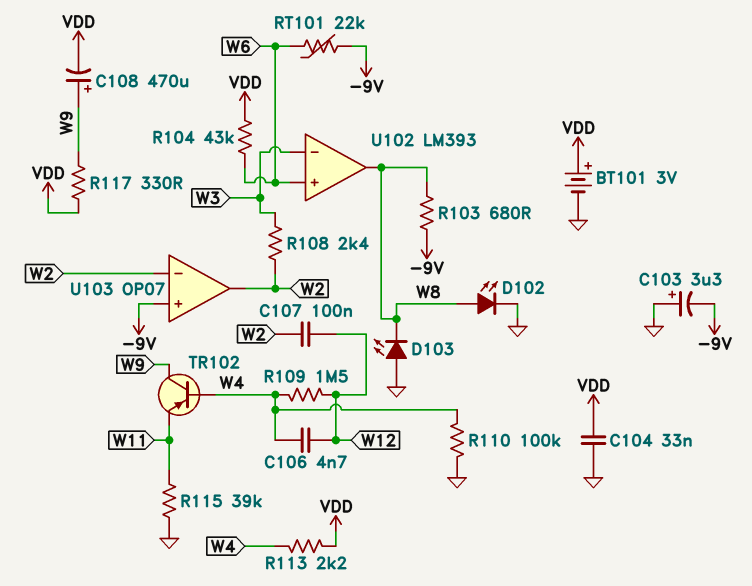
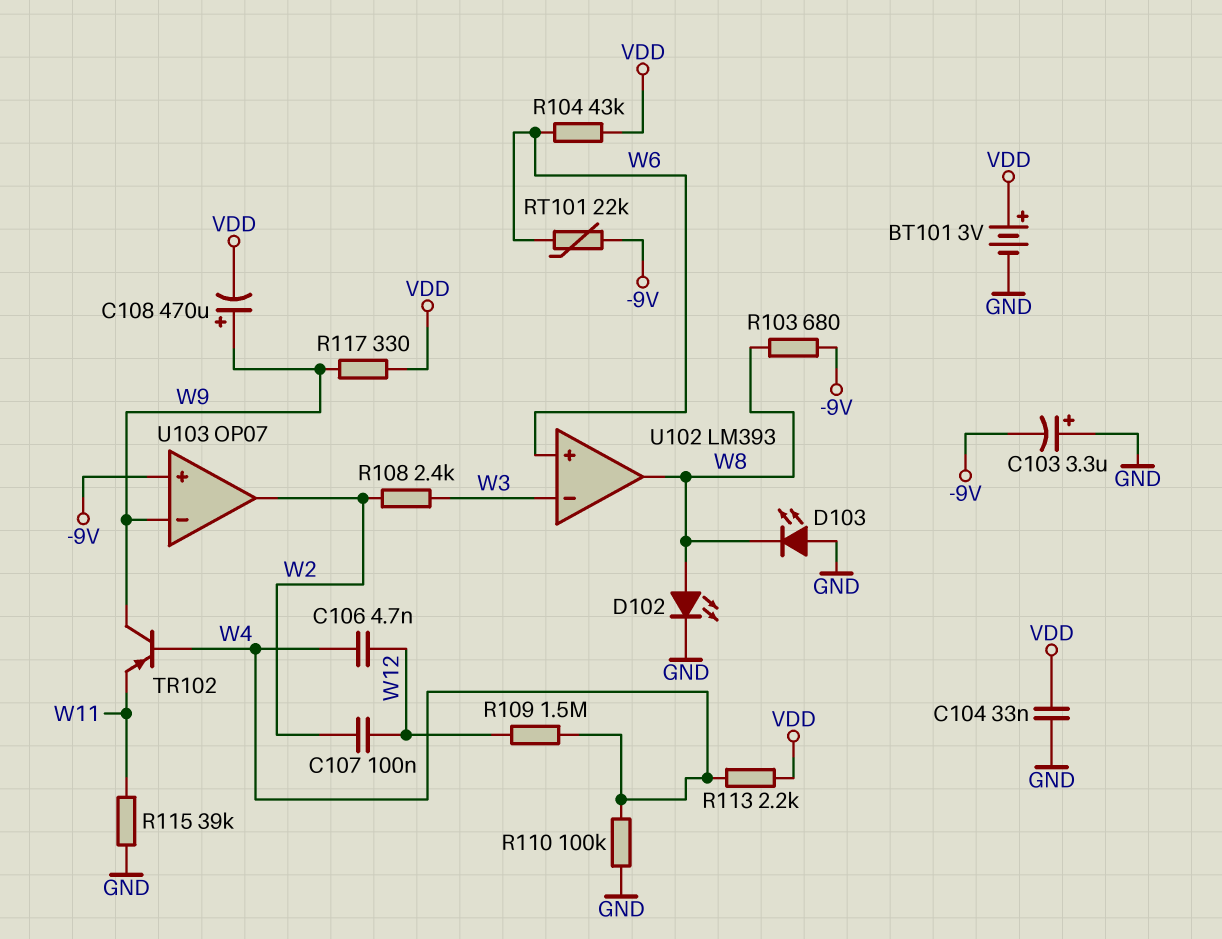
U103 pin in-: W2 -> W9

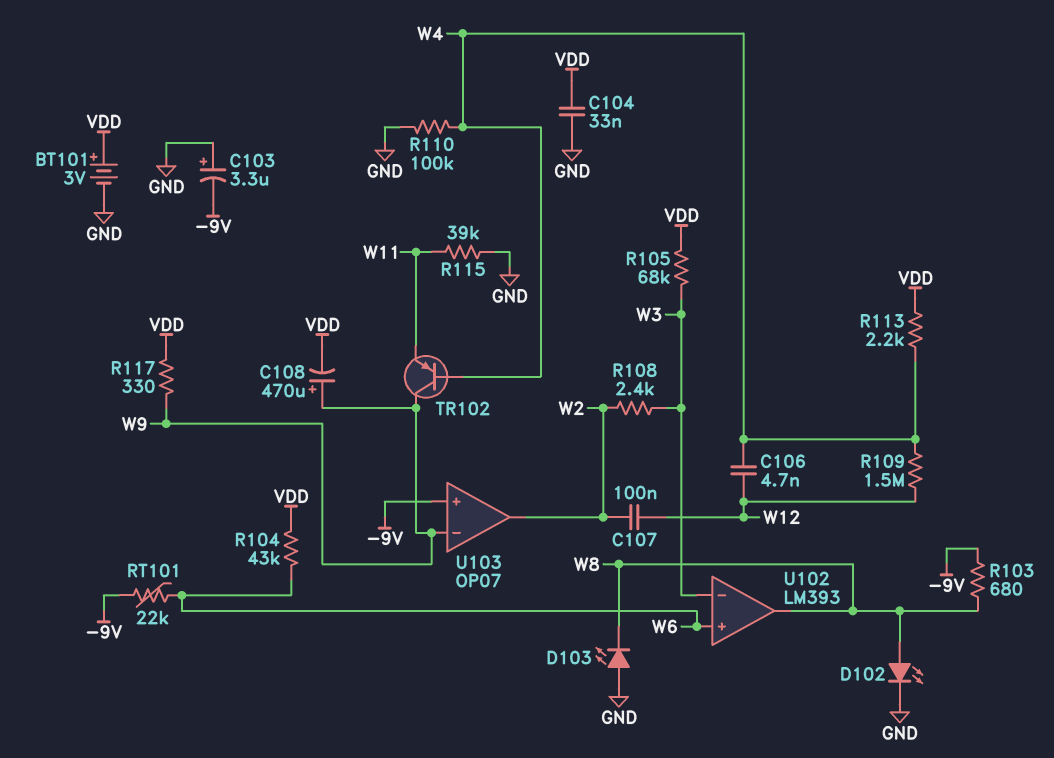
R105: none -> 68k (VDD, W3)

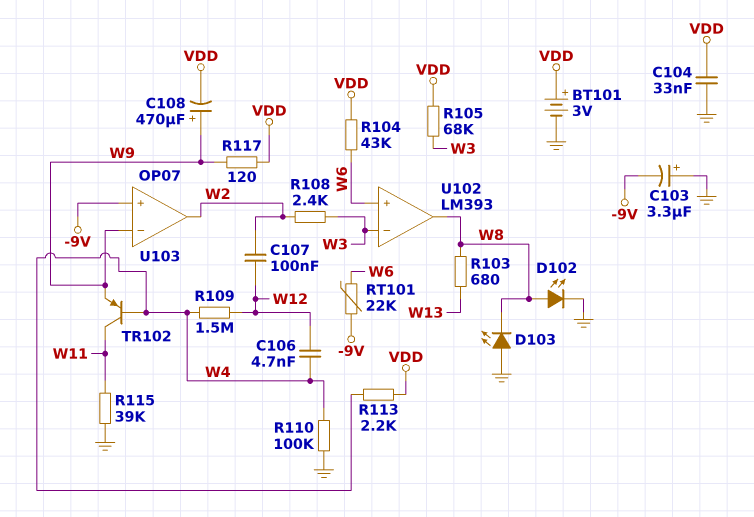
R103: 680 (-9V, W8) -> 680 (W8, W13)
R117: 330 (VDD, W9) -> 120 (VDD, W9)
TR102: PNP (B W4, C W9, E W11) -> PNP (B W4, C W11, E W9)

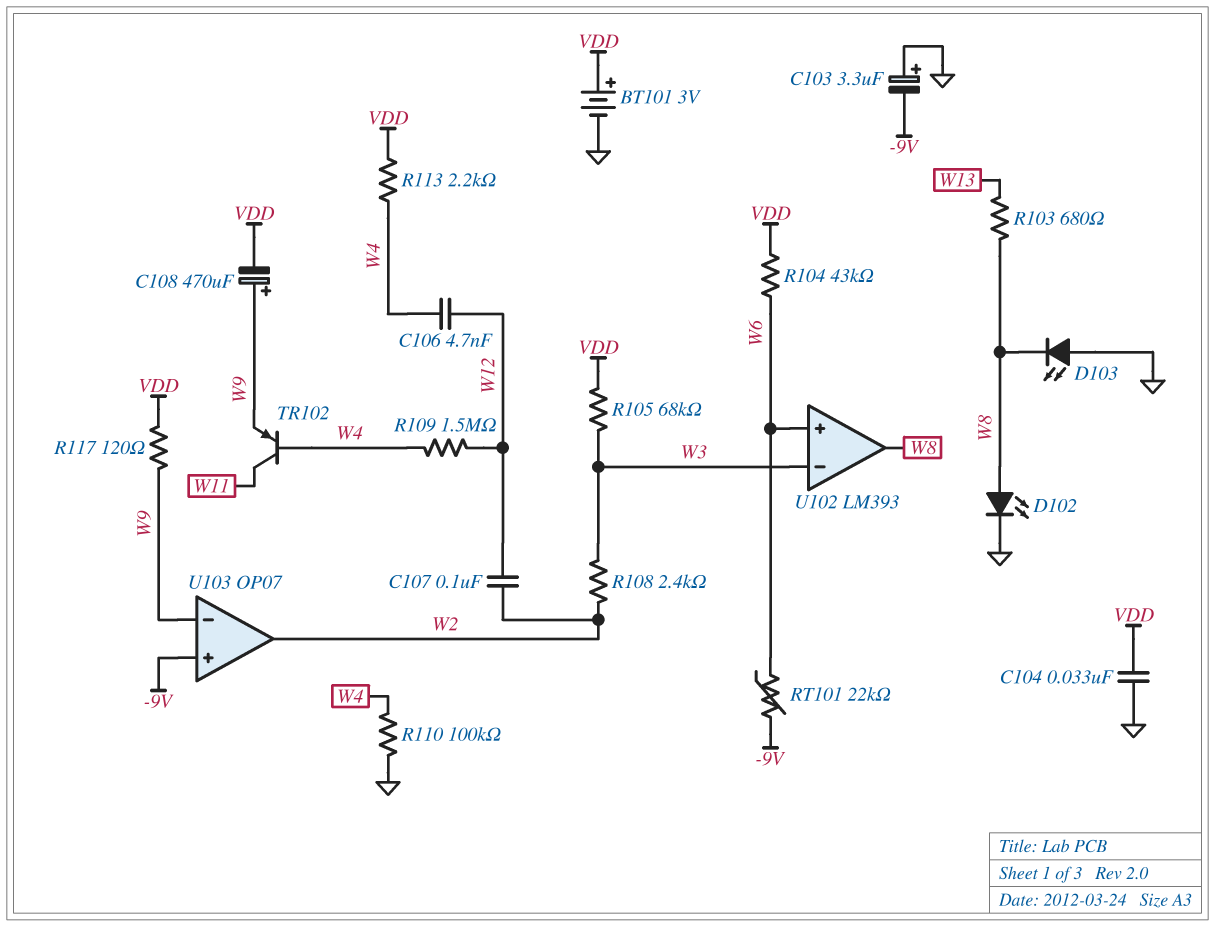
R115: 39k (GND, W11) -> none

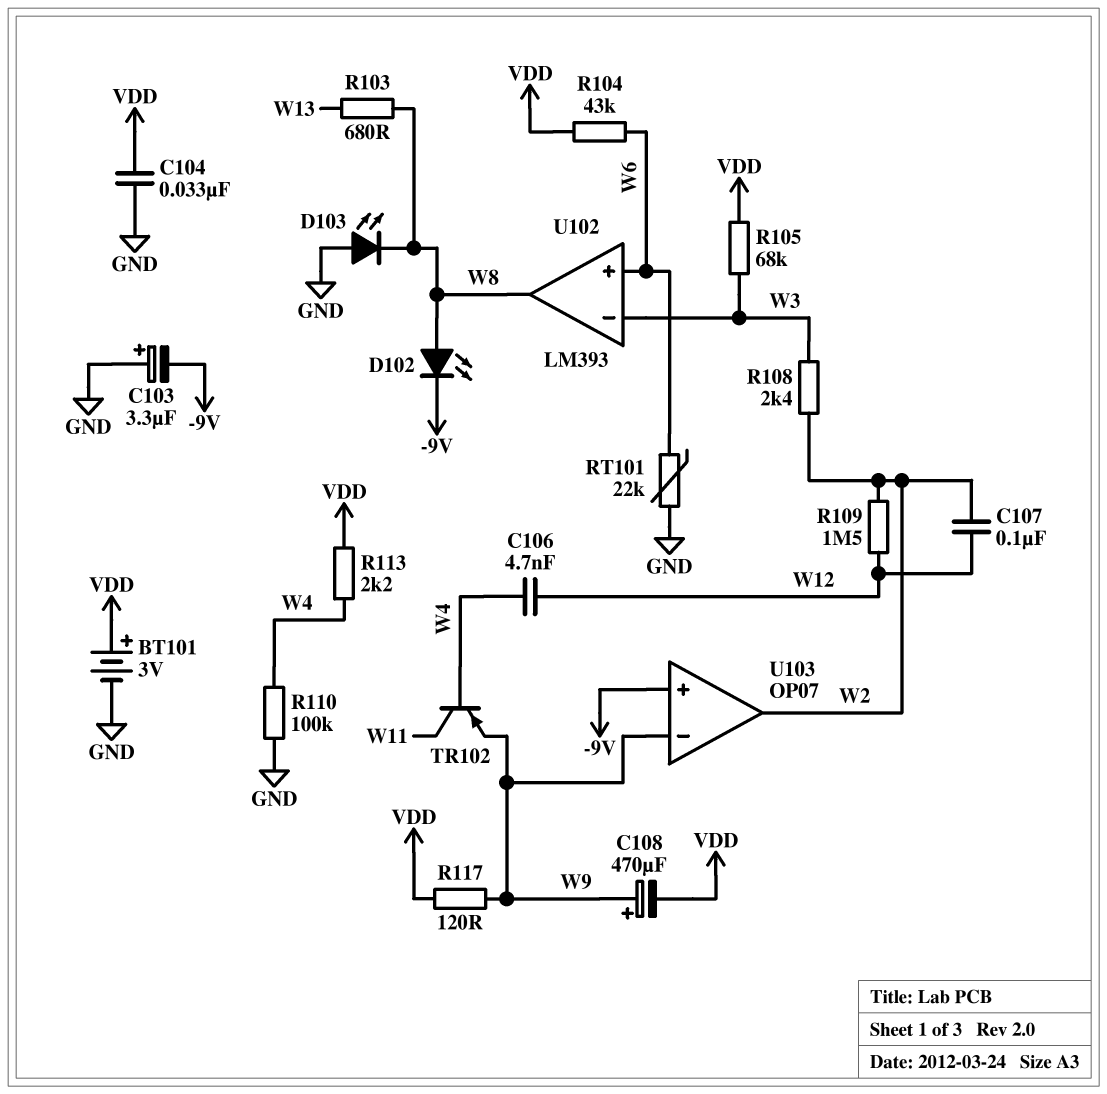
D102: LED (A W8, K GND) -> LED (A W8, K -9V)
R109: 1.5M (W4, W12) -> 1.5M (W2, W12)
RT101: 22k (-9V, W6) -> 22k (GND, W6)

